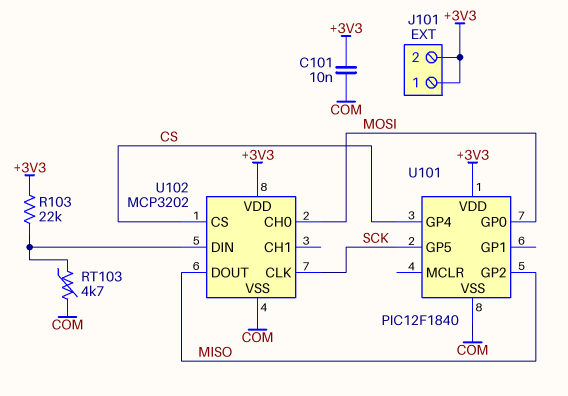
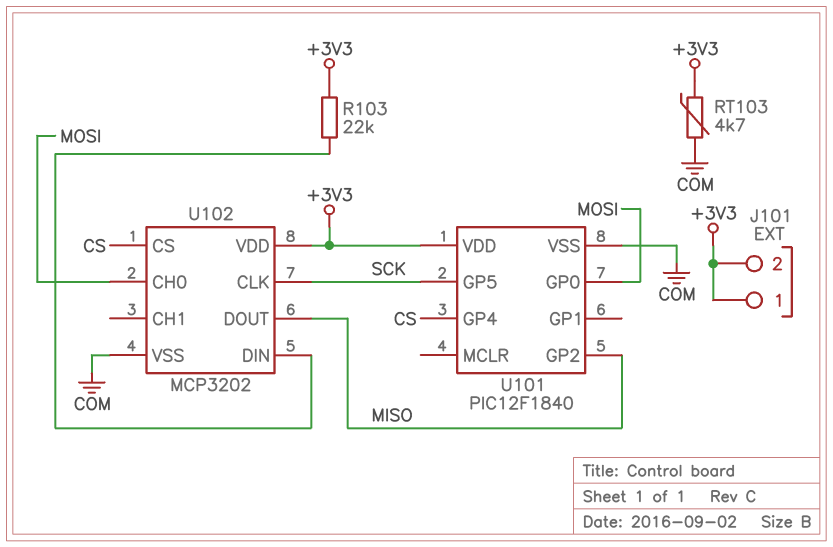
C101: 10nF (+3V3, COM) -> none
RT103: 4.7k (COM, U102/DIN) -> 4.7k (+3V3, COM)

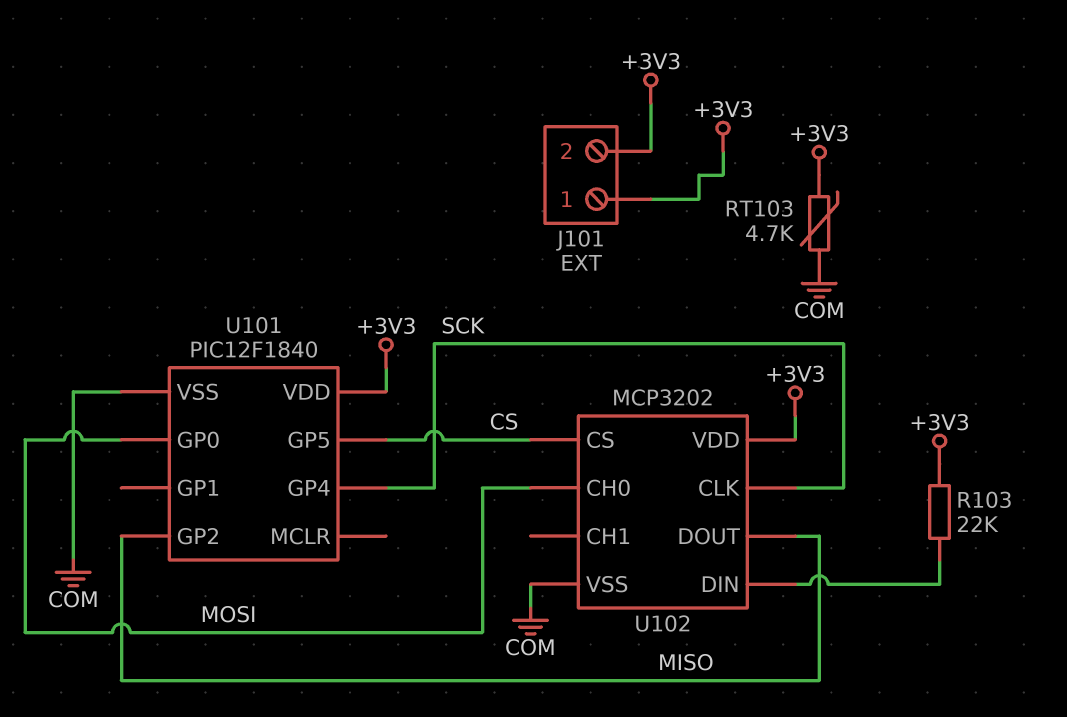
U101 pin GP4: CS -> SCK
U101 pin GP5: SCK -> CS

